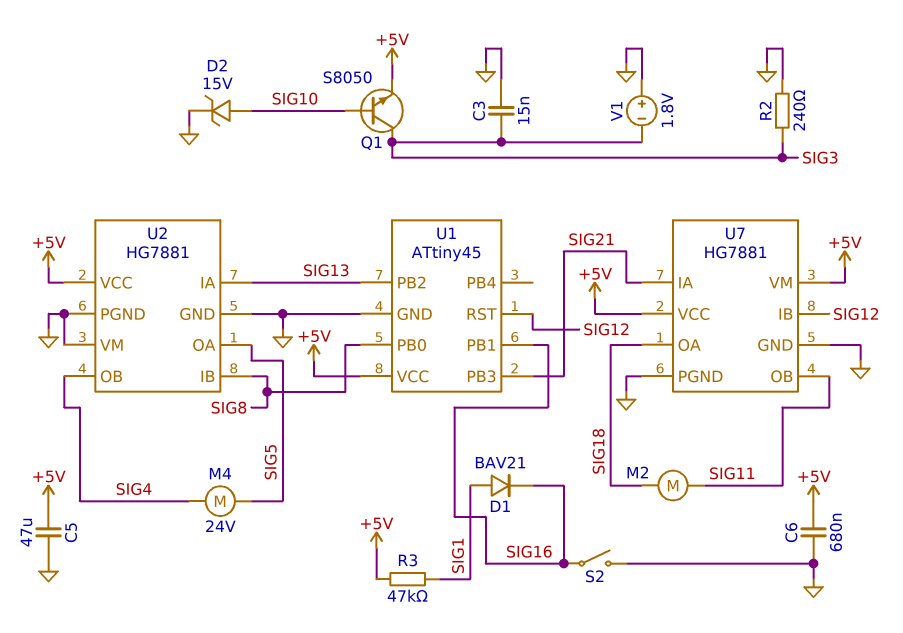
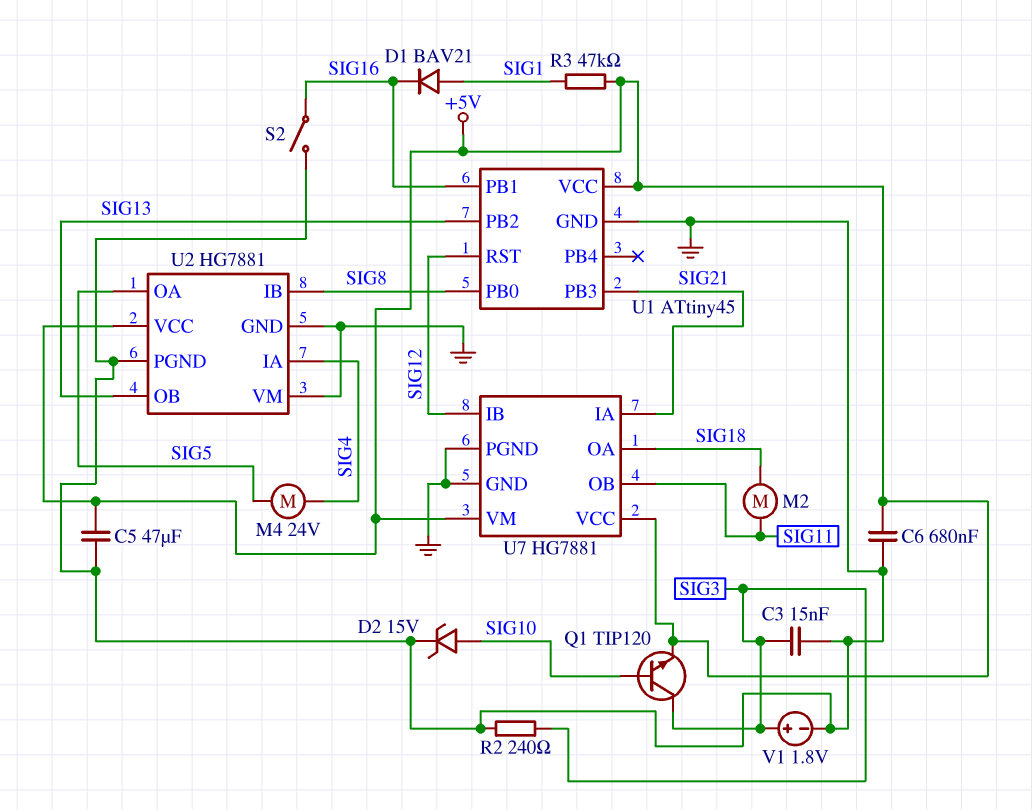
Q1: NPN S8050 (B SIG10, C SIG3, E +5V) -> NPN TIP120 (B SIG10, C SIG3, E +5V)
U2 pin IA: SIG13 -> SIG4
U2 pin OB: SIG4 -> SIG13
V1: 1.8V (plus GND, minus SIG3) -> 1.8V (plus SIG3, minus GND)

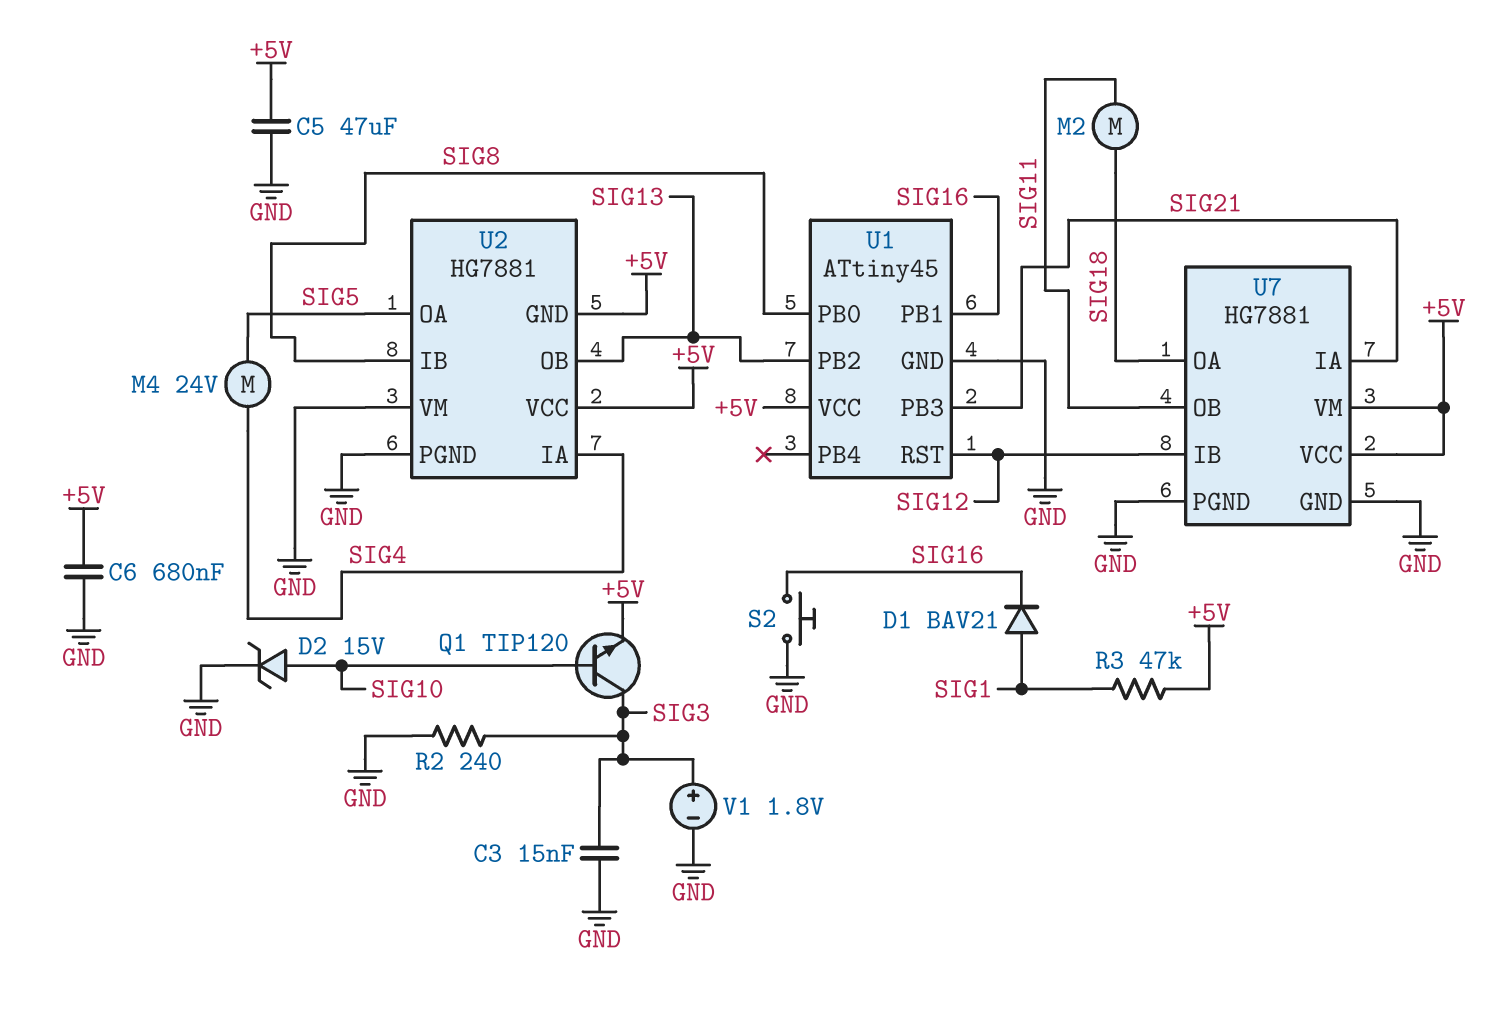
S2: switch (GND, SIG16) -> button (GND, SIG16)
U2 pin GND: GND -> +5V

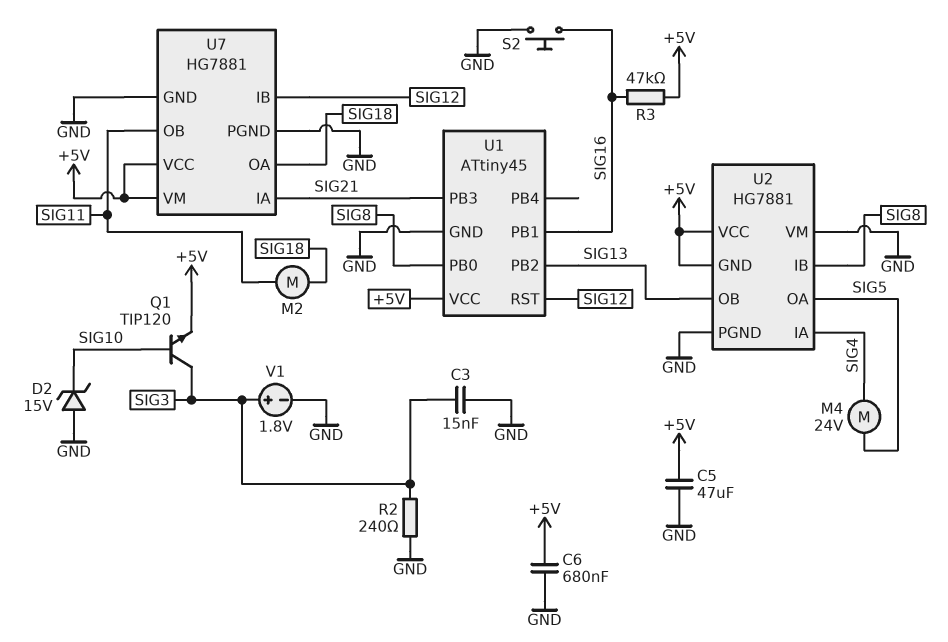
D1: diode BAV21 (A SIG1, K SIG16) -> none
D2: zener 15V (A SIG10, K GND) -> zener 15V (A GND, K SIG10)
R3: 47k (+5V, SIG1) -> 47k (+5V, SIG16)

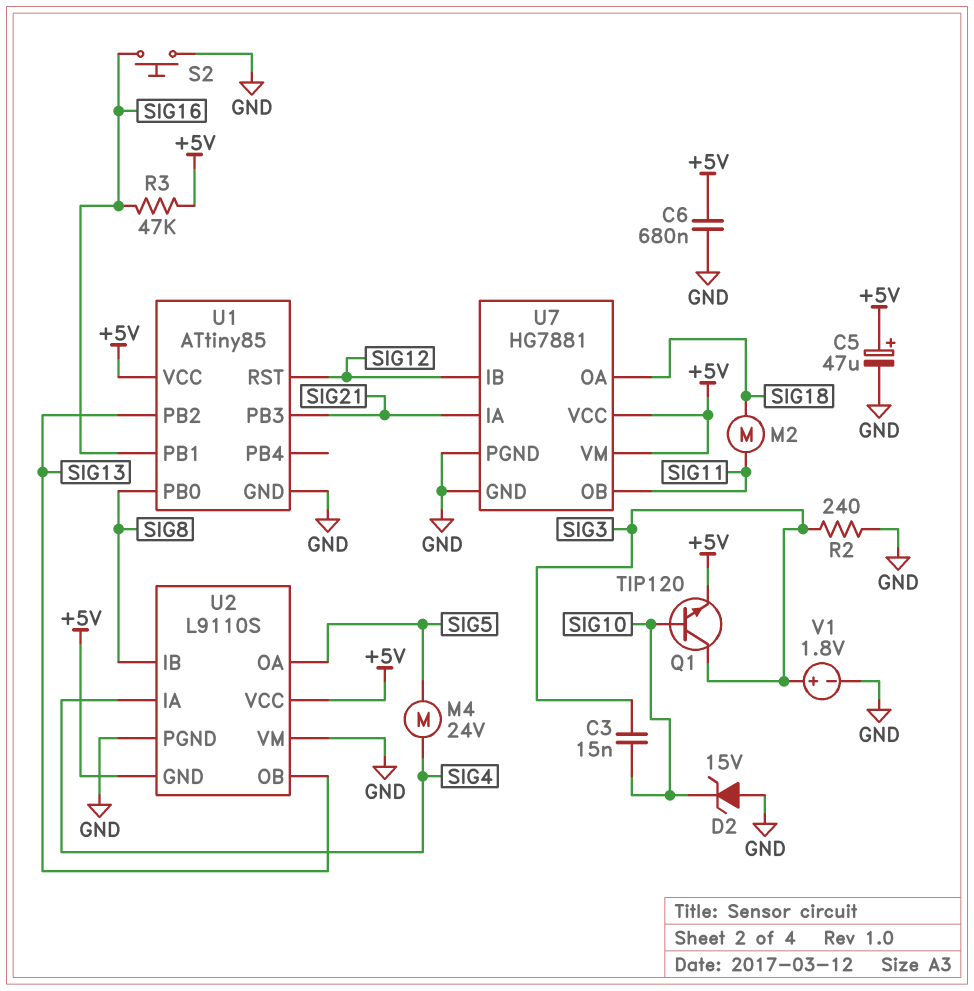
C3: 15nF (GND, SIG3) -> 15nF (SIG3, SIG10)
C5: 47uF (+5V, GND) -> 47uF (plus +5V, minus GND)
U1: ATtiny45 -> ATtiny85
U2: HG7881 -> L9110S

